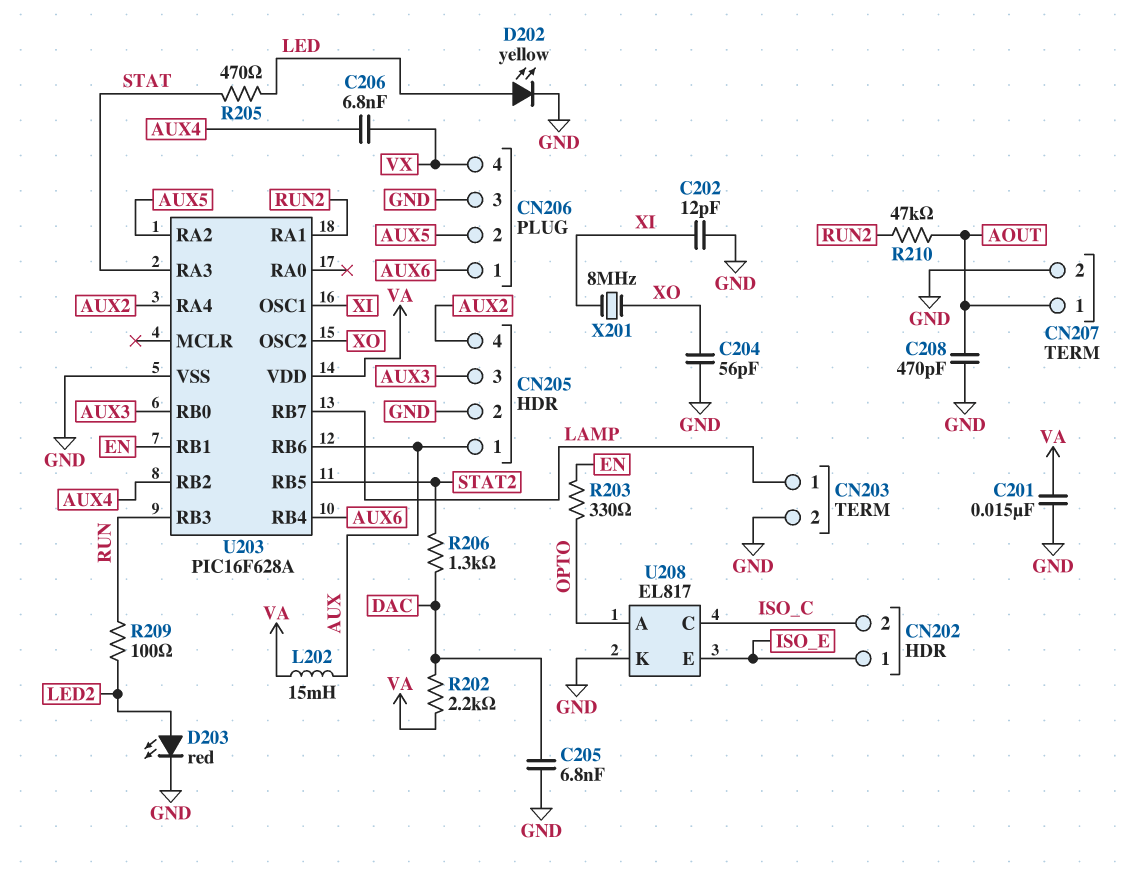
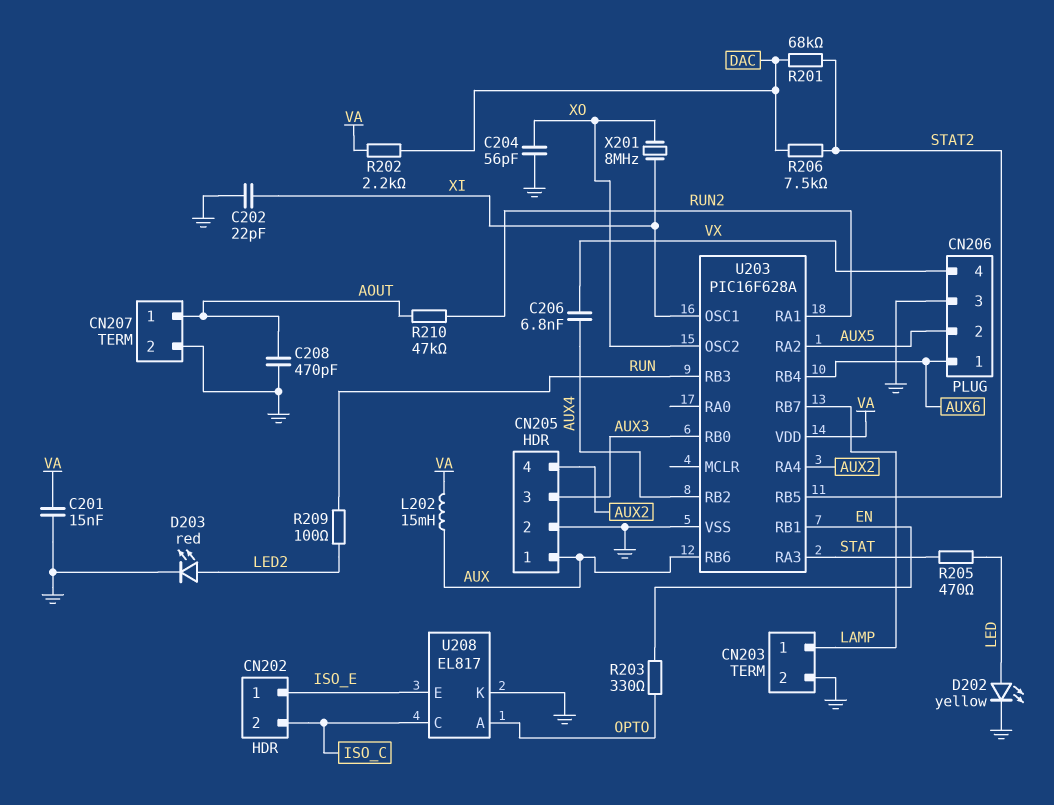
C202: 12pF (GND, XI) -> 22pF (GND, XI)
C205: 6.8nF (DAC, GND) -> none
R201: none -> 68k (DAC, STAT2)
R206: 1.3k (DAC, STAT2) -> 7.5k (DAC, STAT2)

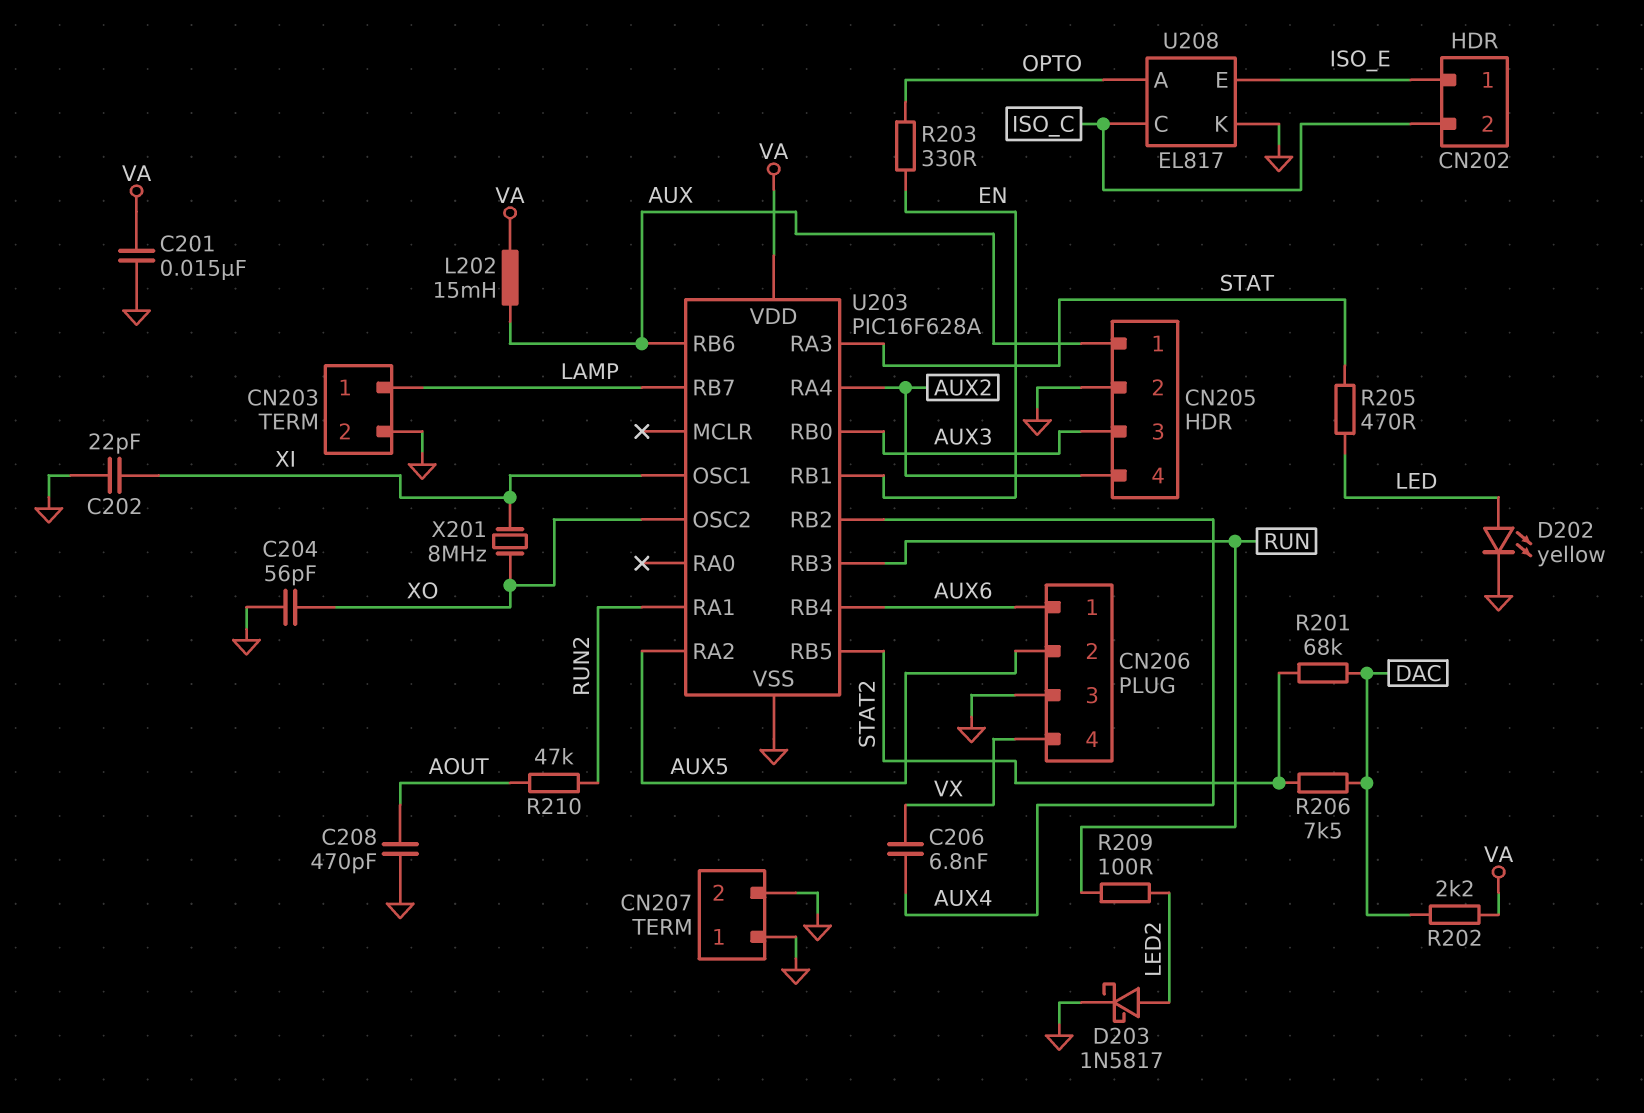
CN207 pin 1: AOUT -> GND
D203: LED red (A LED2, K GND) -> schottky 1N5817 (A LED2, K GND)

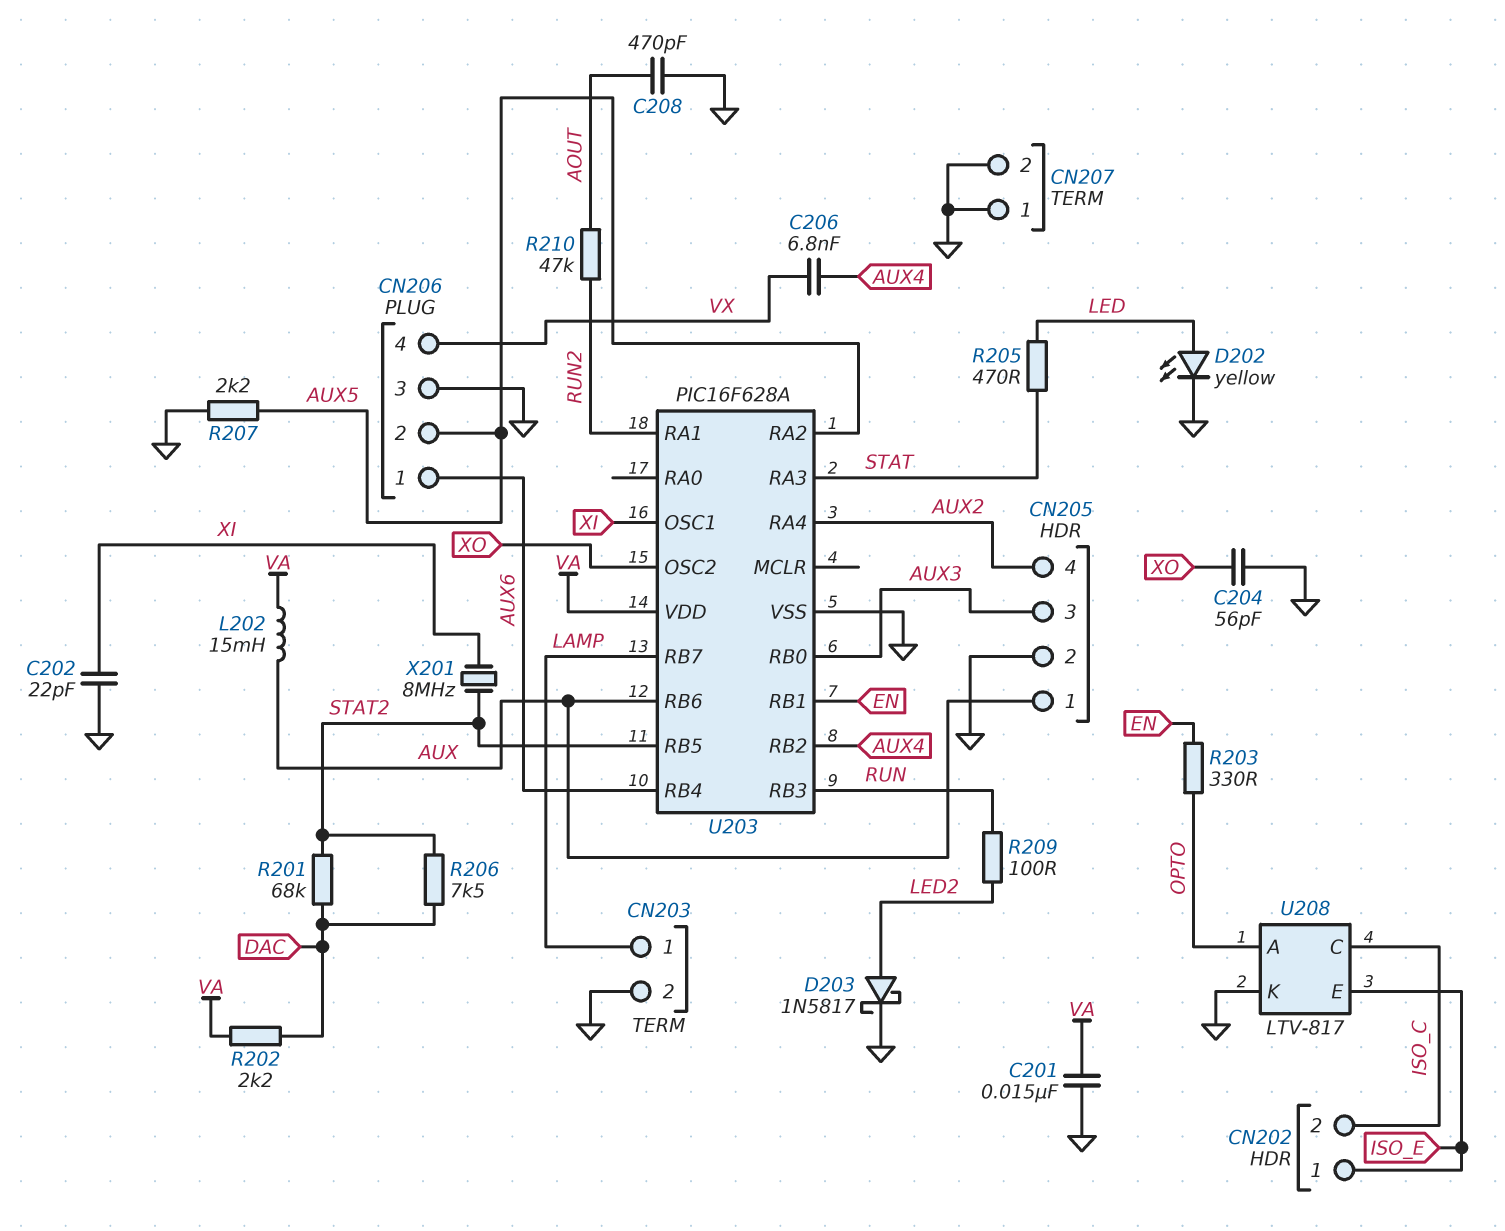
R207: none -> 2.2k (AUX5, GND)
U208: EL817 -> LTV-817
X201: 8MHz (XI, XO) -> 8MHz (STAT2, XI)

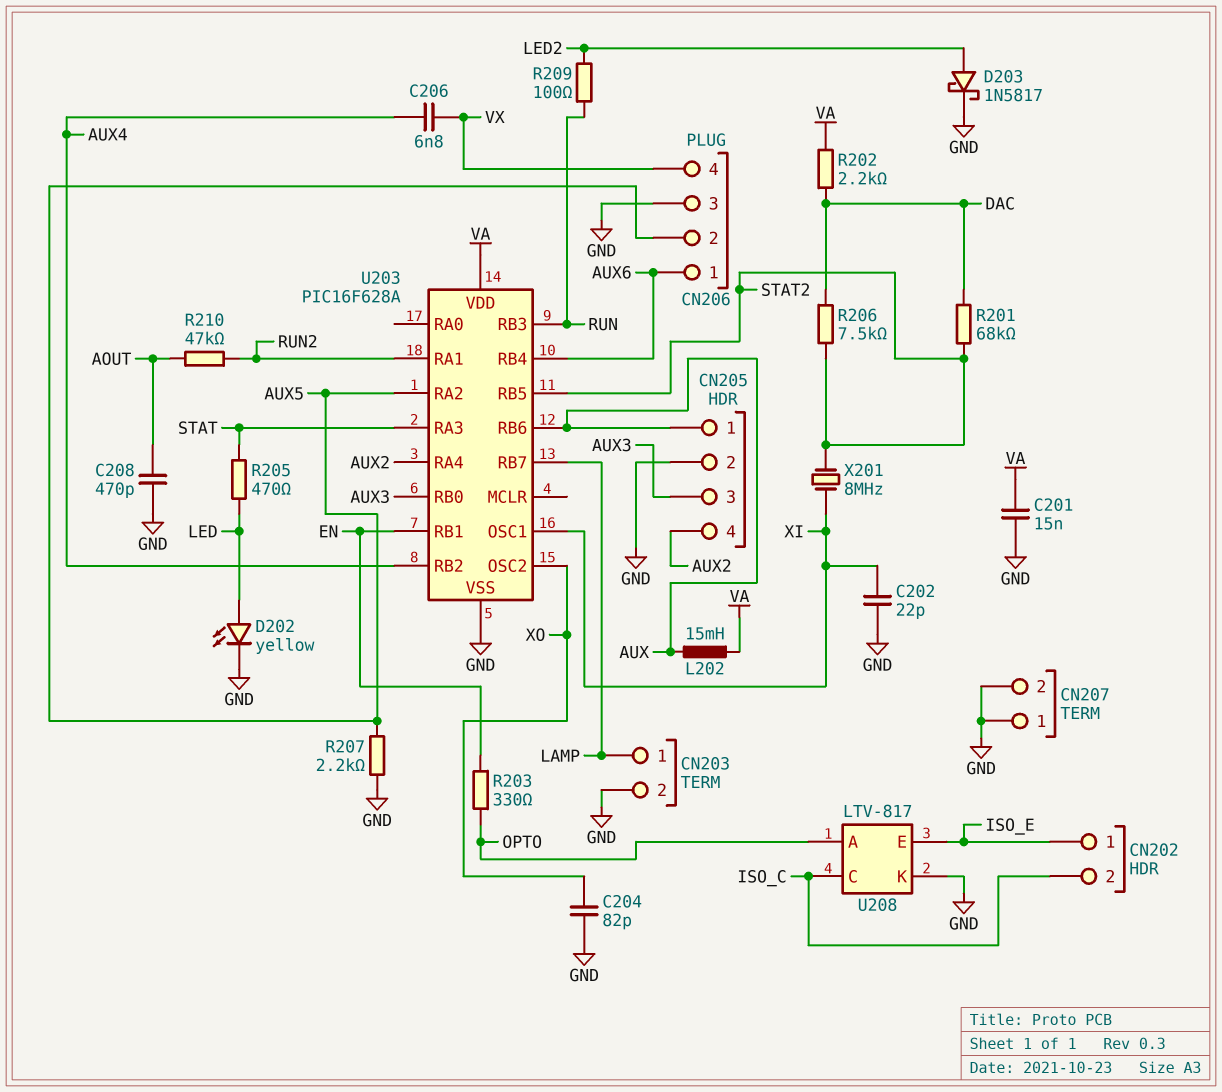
C204: 56pF (GND, XO) -> 82pF (GND, XO)

